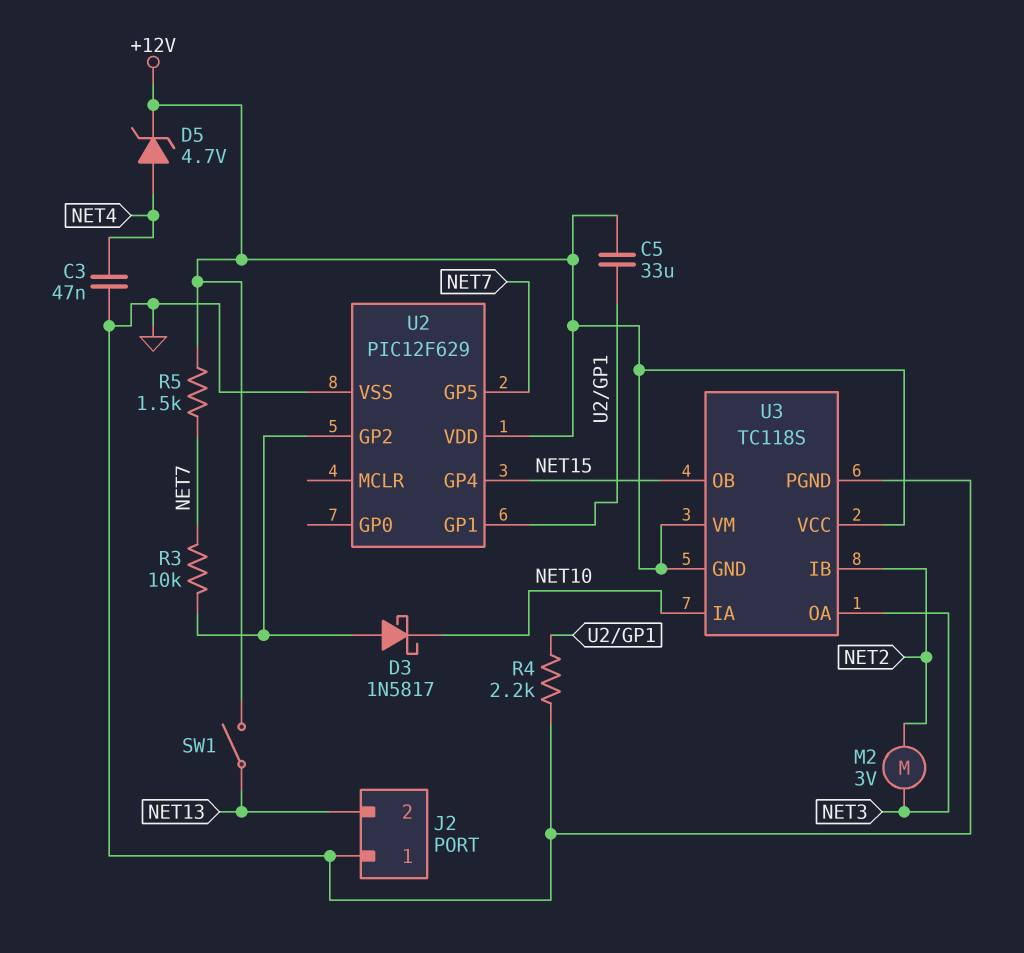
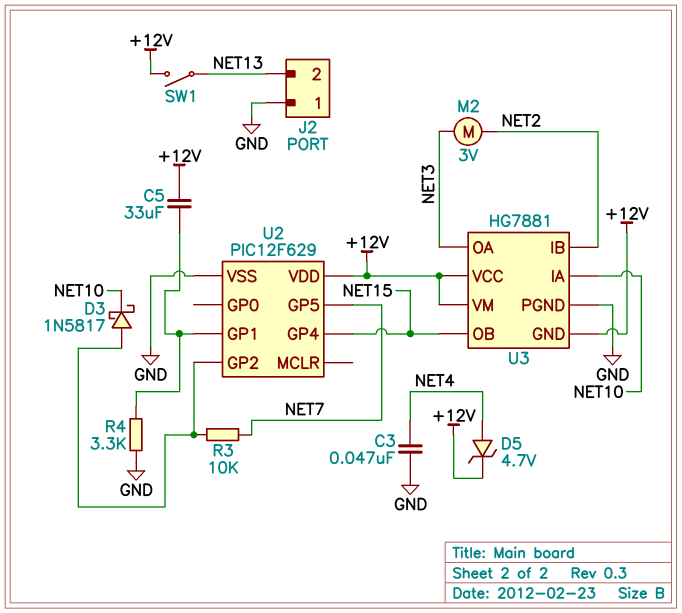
R4: 2.2k (GND, U2/GP1) -> 3.3k (GND, U2/GP1)
R5: 1.5k (+12V, NET7) -> none
U3: TC118S -> HG7881

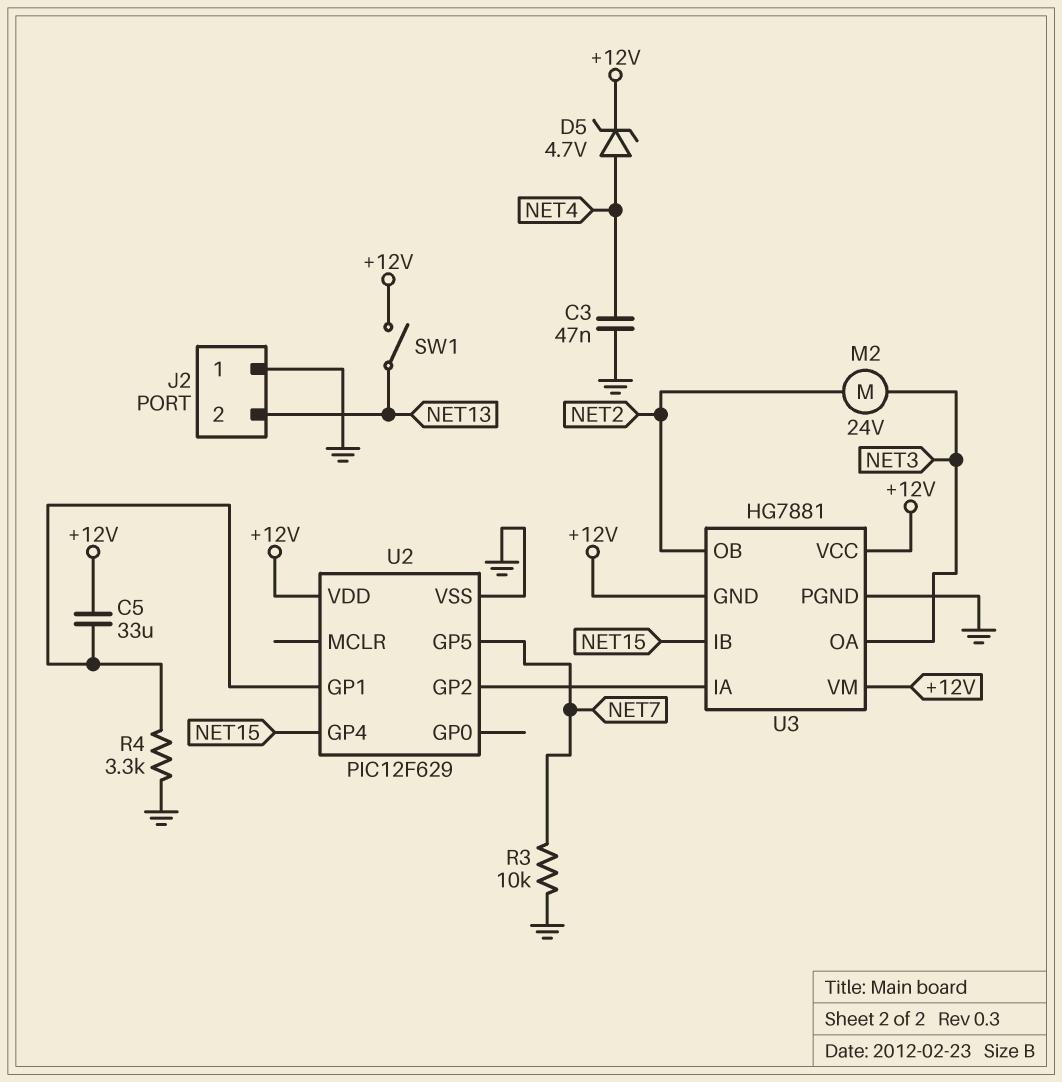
D3: schottky 1N5817 (A U2/GP2, K NET10) -> none
M2: motor 3V (NET2, NET3) -> motor 24V (NET2, NET3)
R3: 10k (NET7, U2/GP2) -> 10k (GND, NET7)
U3 pin IA: NET10 -> U2/GP2
U3 pin IB: NET2 -> NET15
U3 pin OB: NET15 -> NET2

